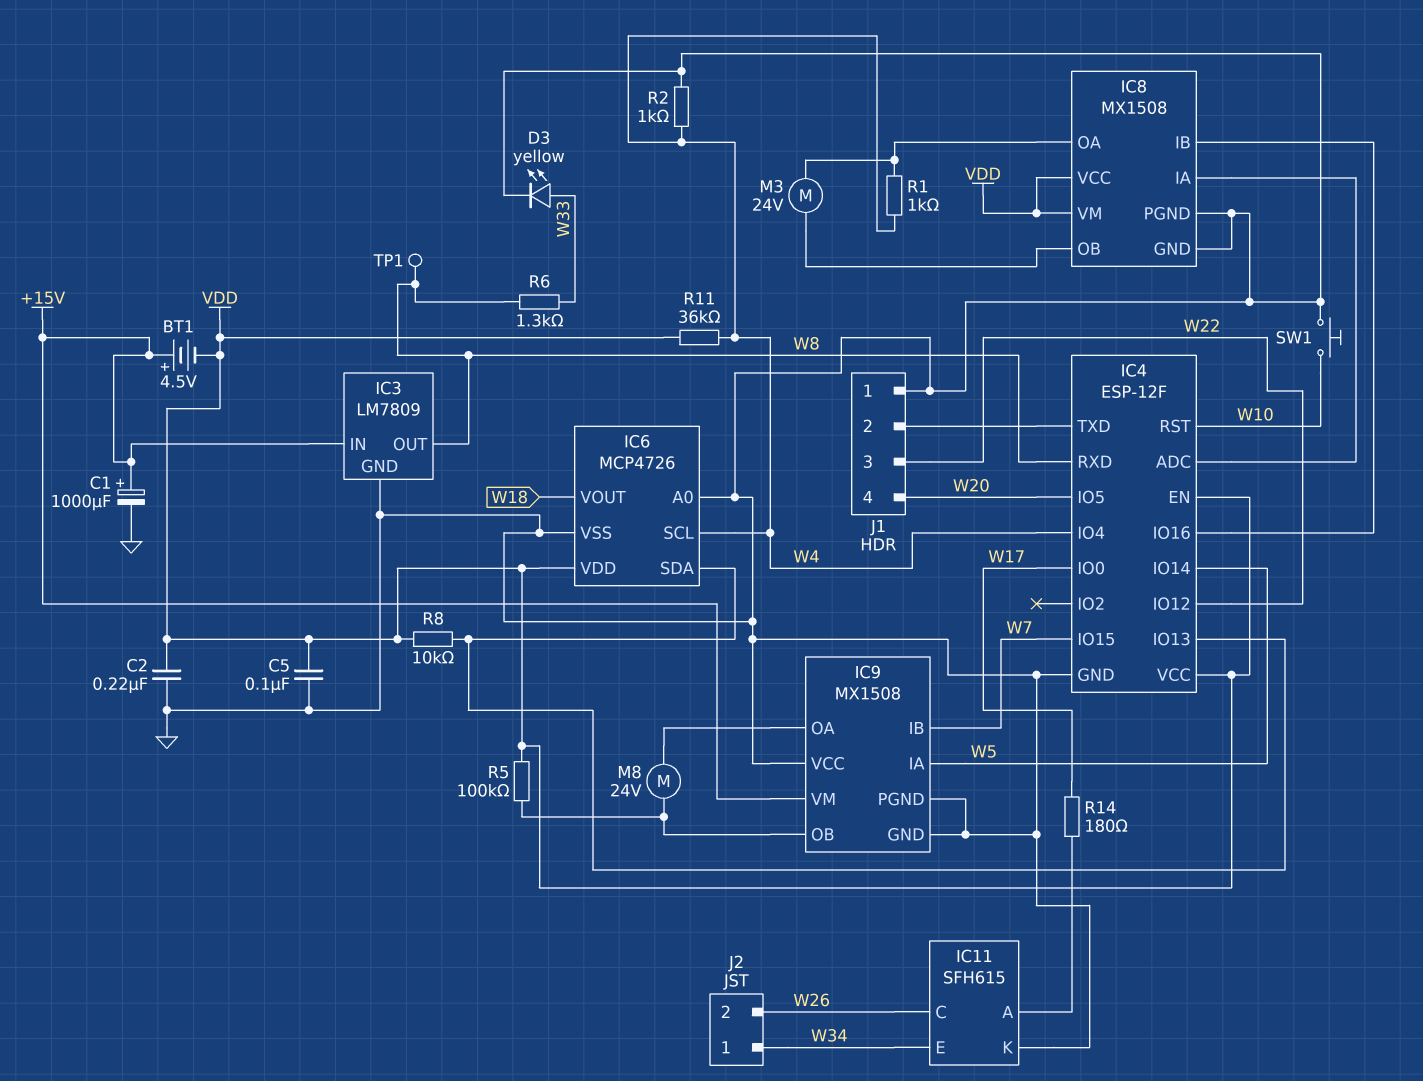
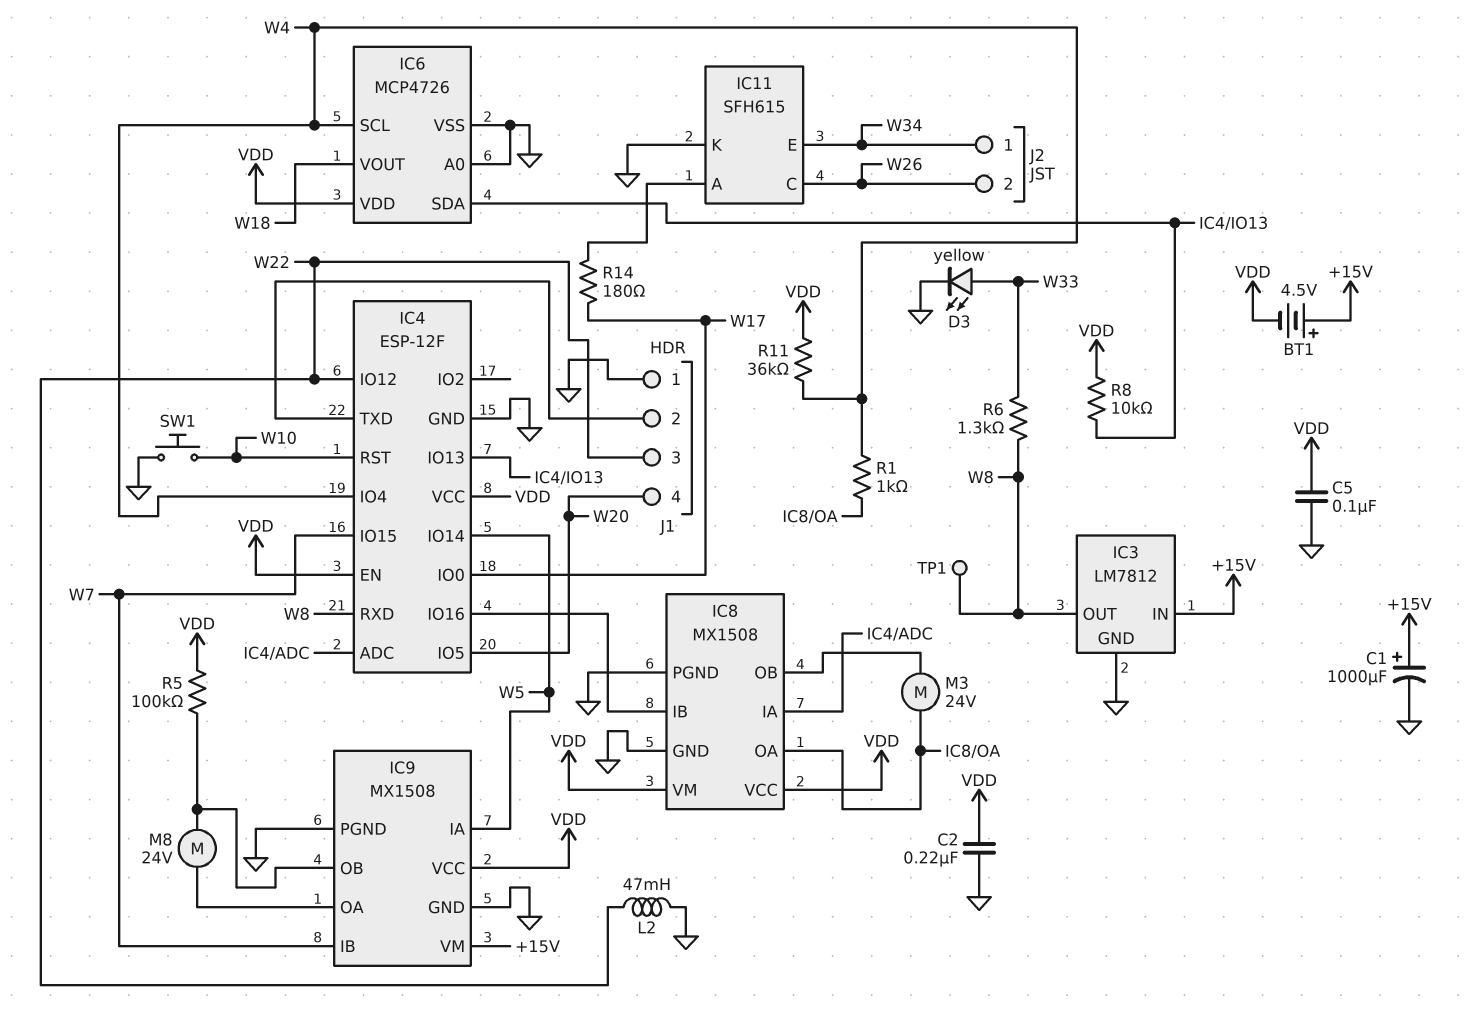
IC3: LM7809 -> LM7812
IC9 pin VCC: GND -> VDD
L2: none -> 47mH (GND, W22)
R2: 1k (GND, W4) -> none

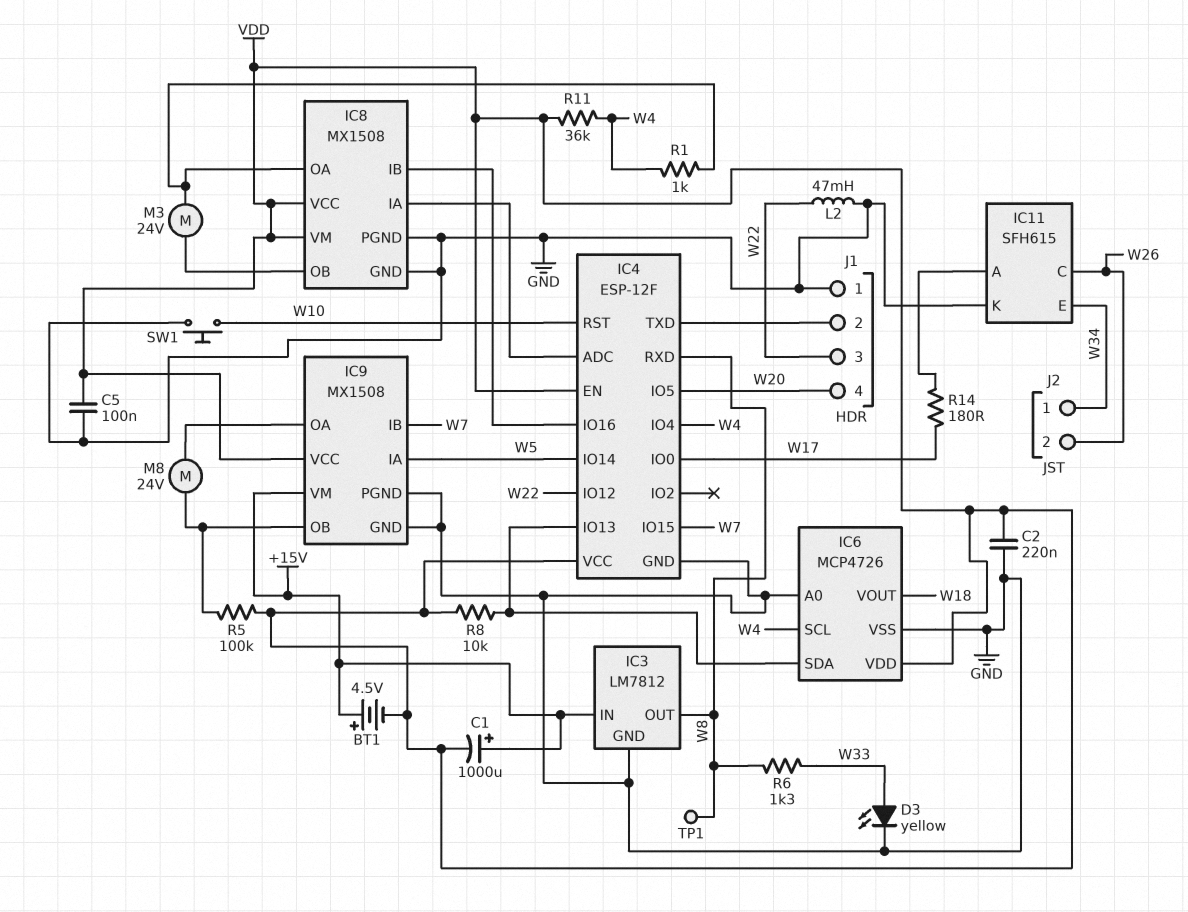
C1: 1000uF (plus +15V, minus GND) -> 1000uF (plus +15V, minus VDD)

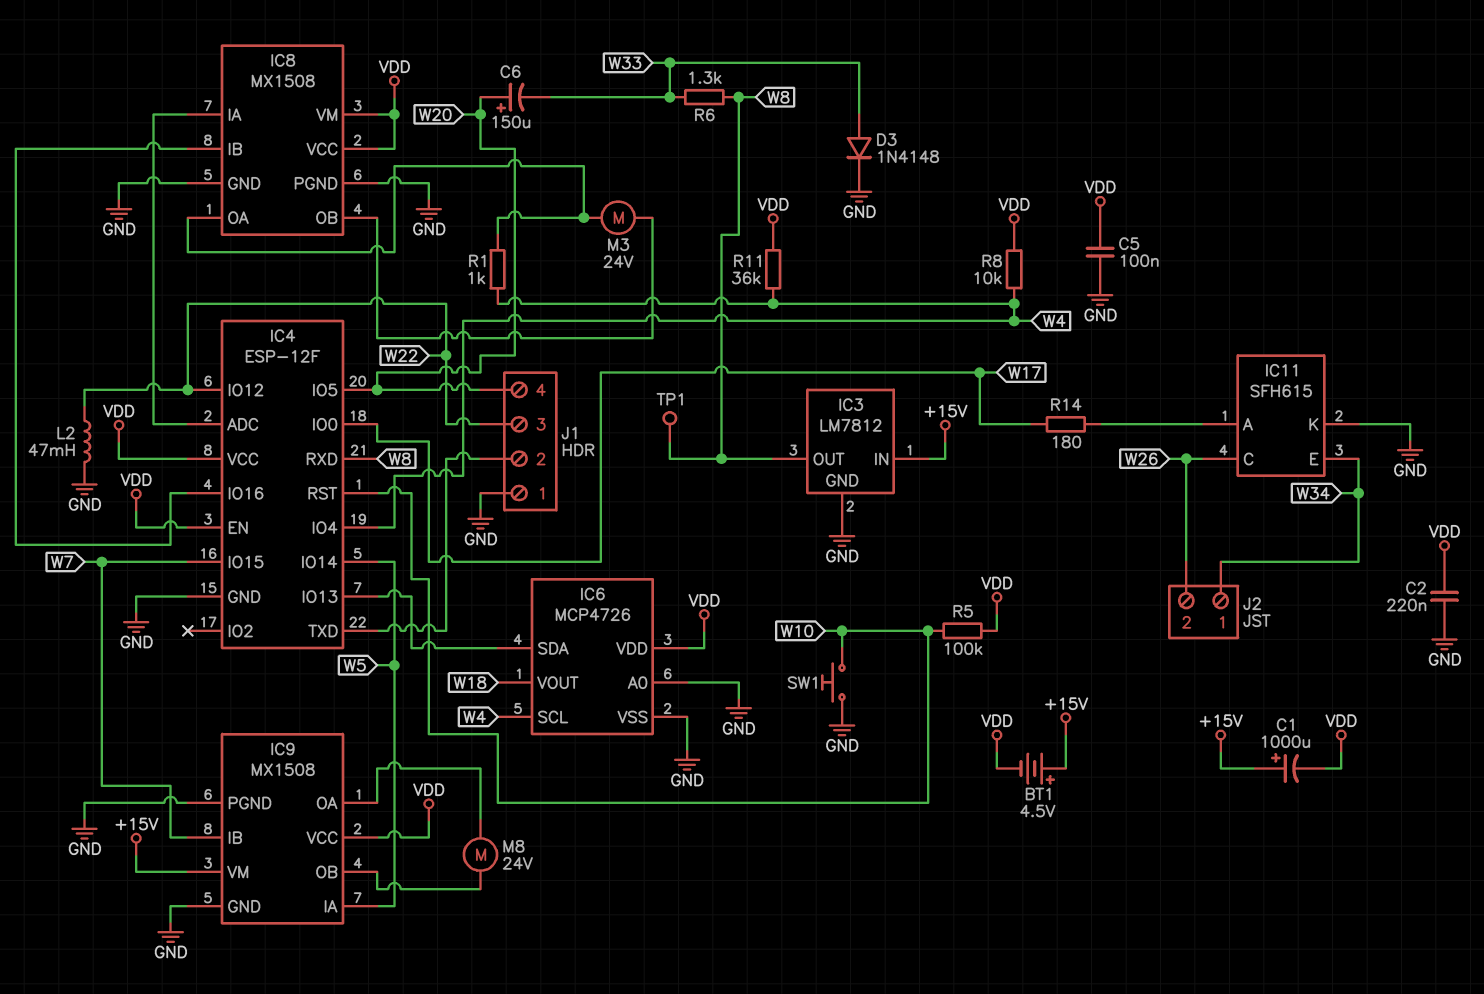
C6: none -> 150uF (plus W20, minus W33)
D3: LED yellow (A W33, K GND) -> diode 1N4148 (A W33, K GND)
R5: 100k (IC9/OB, VDD) -> 100k (VDD, W10)
R8: 10k (IC4/IO13, VDD) -> 10k (VDD, W4)

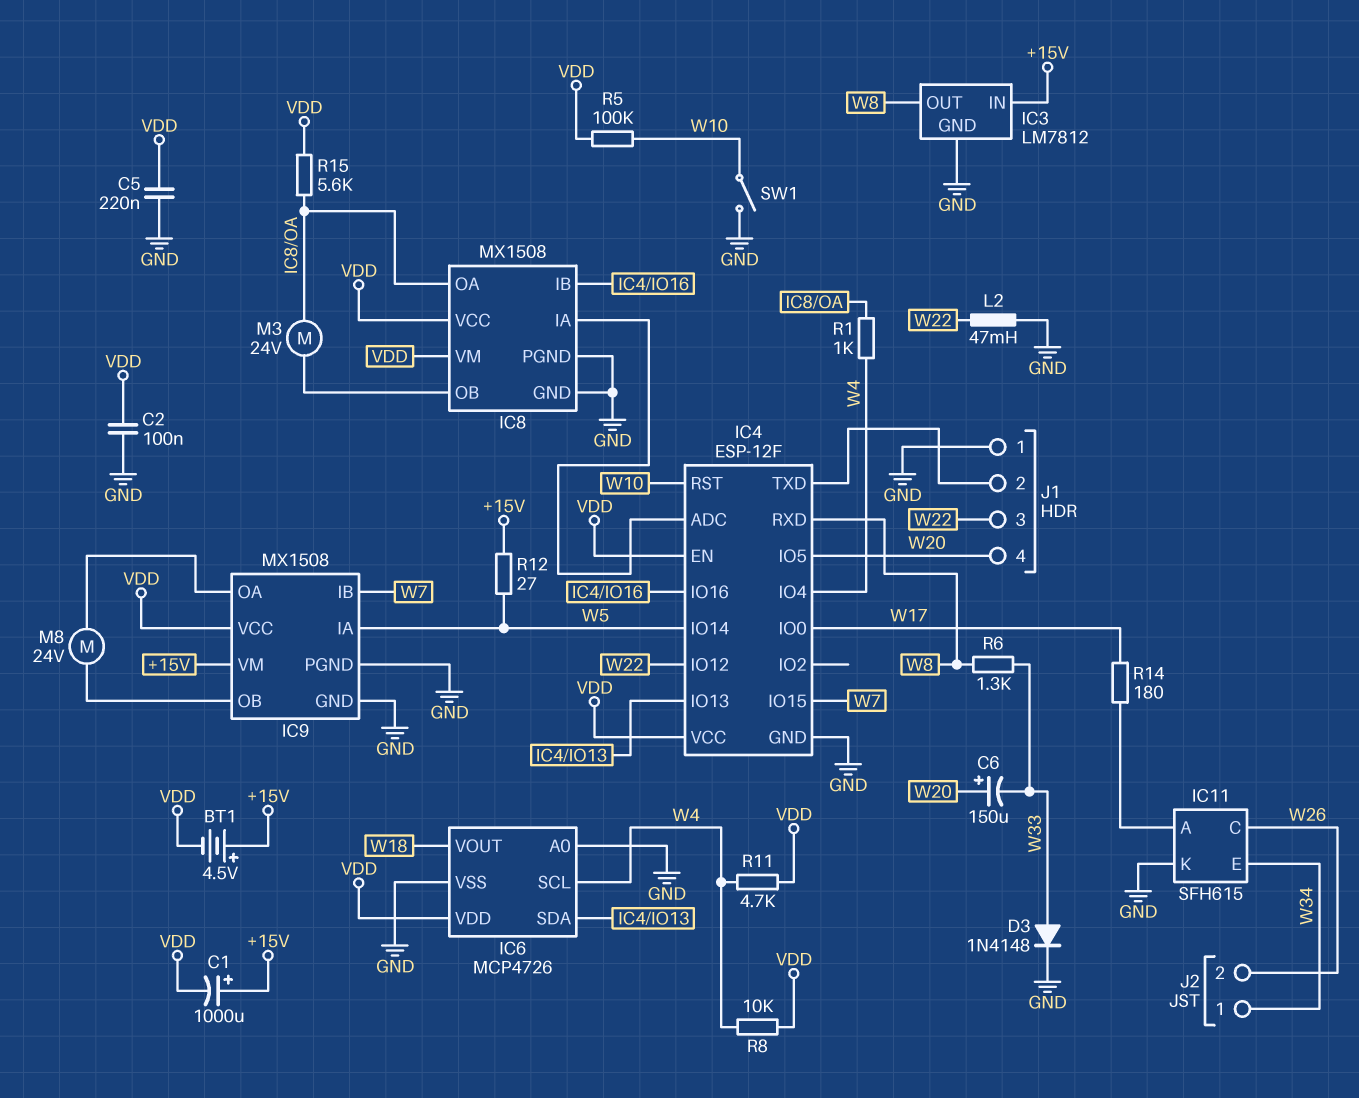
C2: 220nF (GND, VDD) -> 100nF (GND, VDD)
C5: 100nF (GND, VDD) -> 220nF (GND, VDD)
R11: 36k (VDD, W4) -> 4.7k (VDD, W4)
R12: none -> 27 (+15V, W5)
R15: none -> 5.6k (IC8/OA, VDD)
SW1: button (GND, W10) -> switch (GND, W10)
TP1: test point (W8) -> none

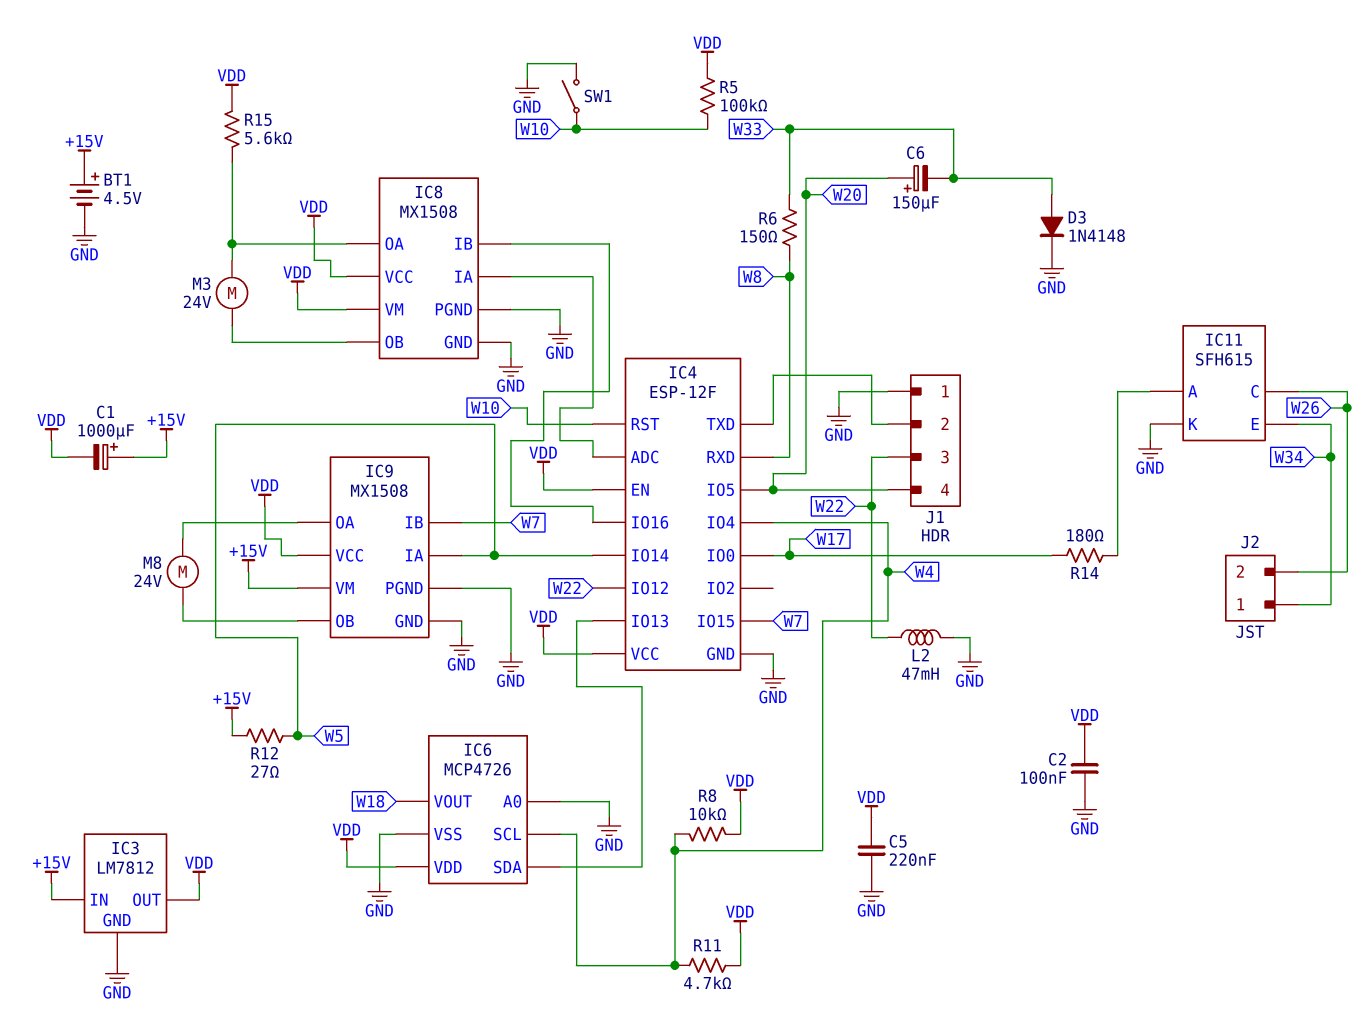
BT1: 4.5V (plus +15V, minus VDD) -> 4.5V (plus +15V, minus GND)
IC3 pin OUT: W8 -> VDD
R1: 1k (IC8/OA, W4) -> none
R6: 1.3k (W8, W33) -> 150 (W8, W33)

